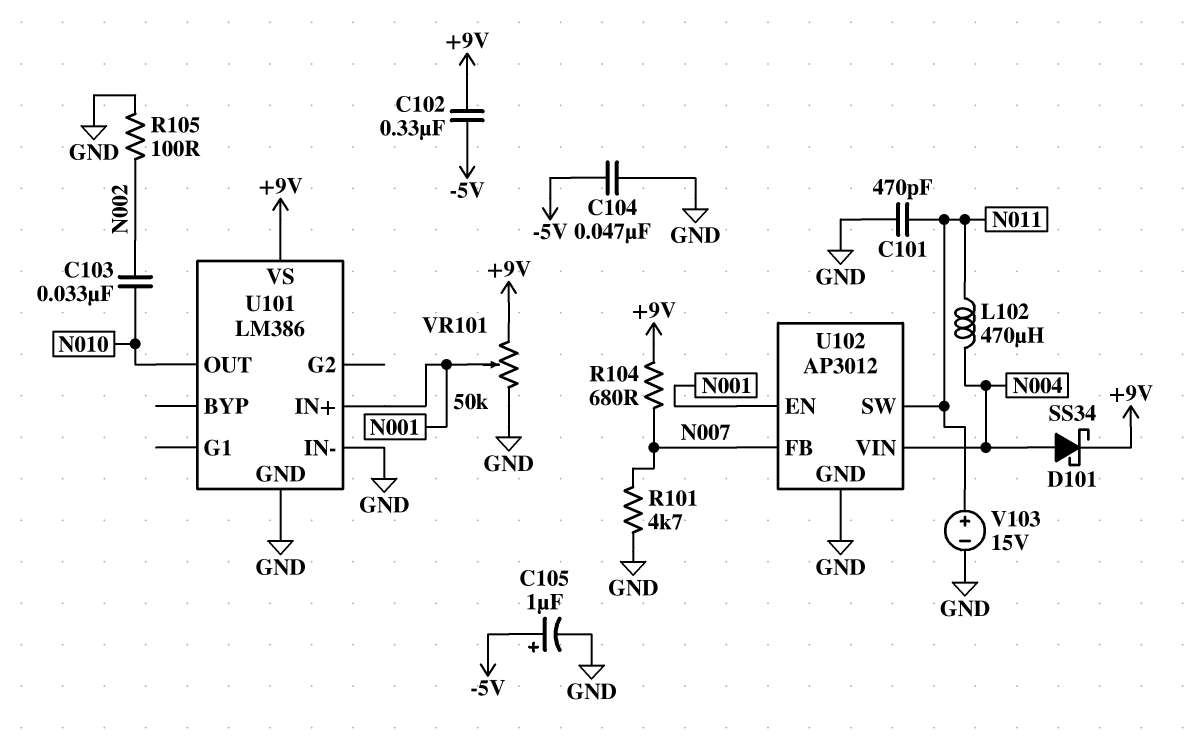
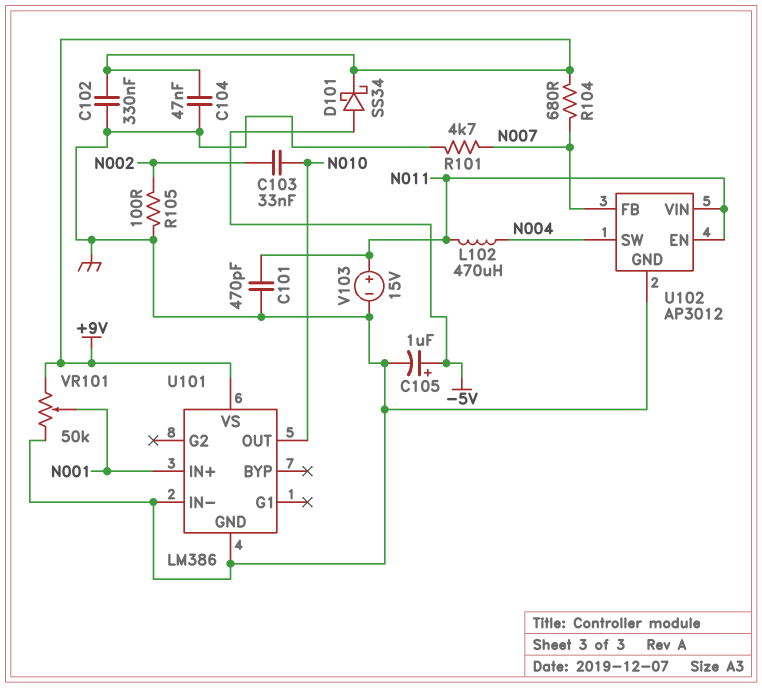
C102: 330nF (+9V, -5V) -> 330nF (+9V, GND)
C104: 47nF (-5V, GND) -> 47nF (+9V, GND)
D101: schottky SS34 (A N004, K +9V) -> schottky SS34 (A -5V, K +9V)
U102 pin EN: N001 -> N011
U102 pin SW: N011 -> N004
U102 pin VIN: N004 -> N011

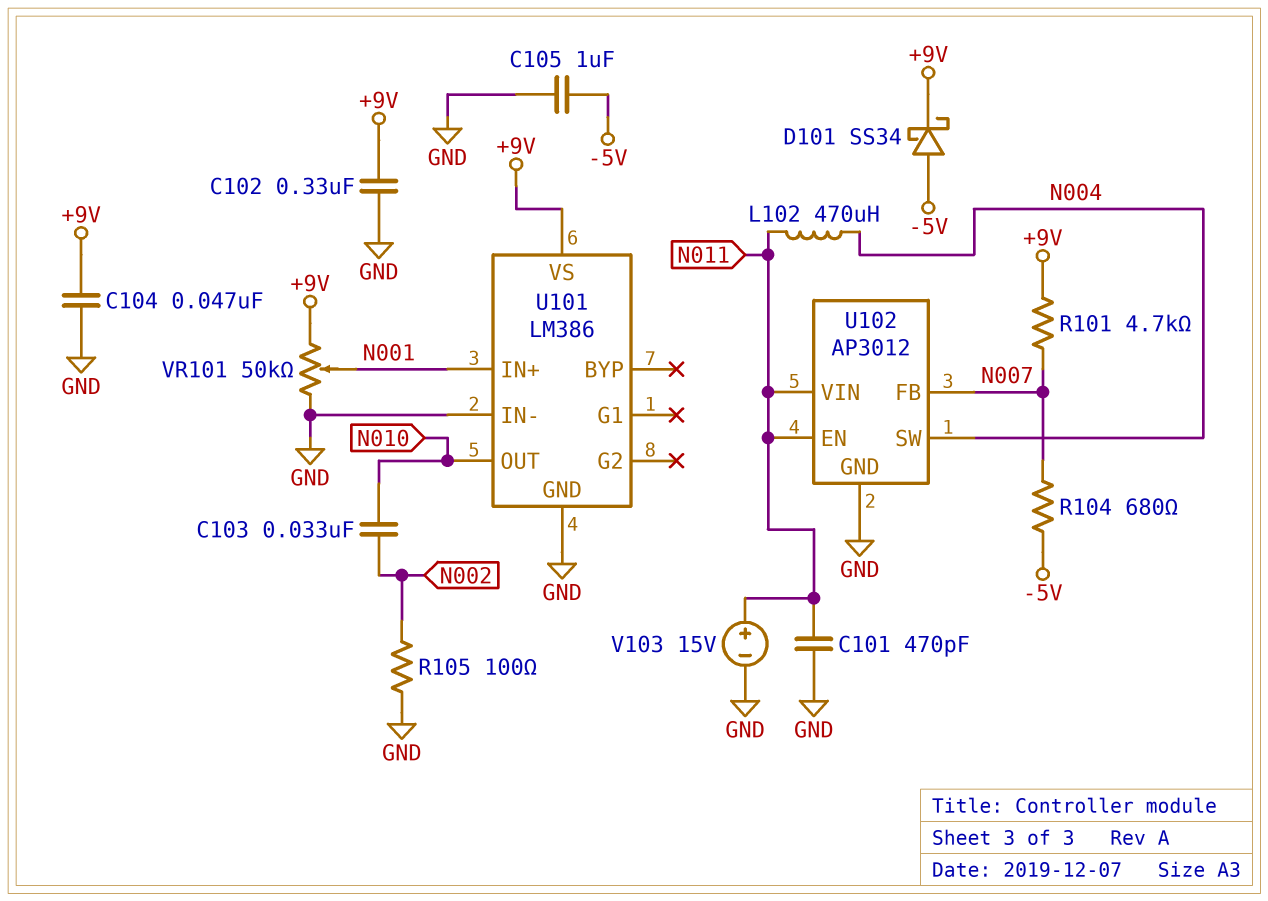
C105: 1uF (plus -5V, minus GND) -> 1uF (-5V, GND)
R101: 4.7k (GND, N007) -> 4.7k (+9V, N007)
R104: 680 (+9V, N007) -> 680 (-5V, N007)

